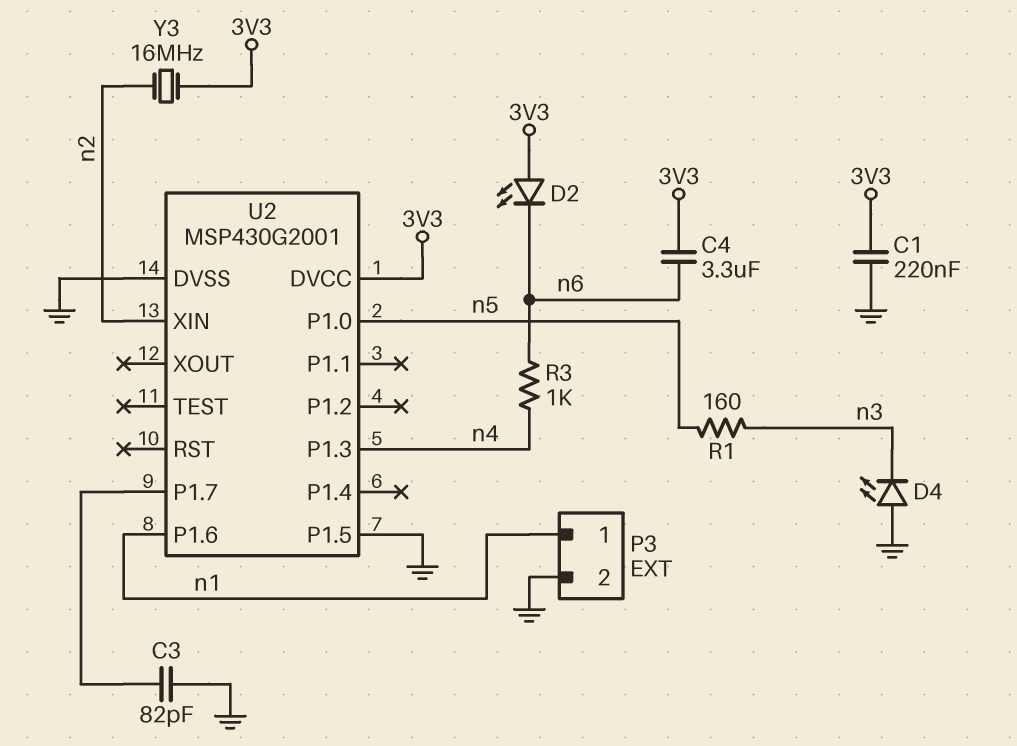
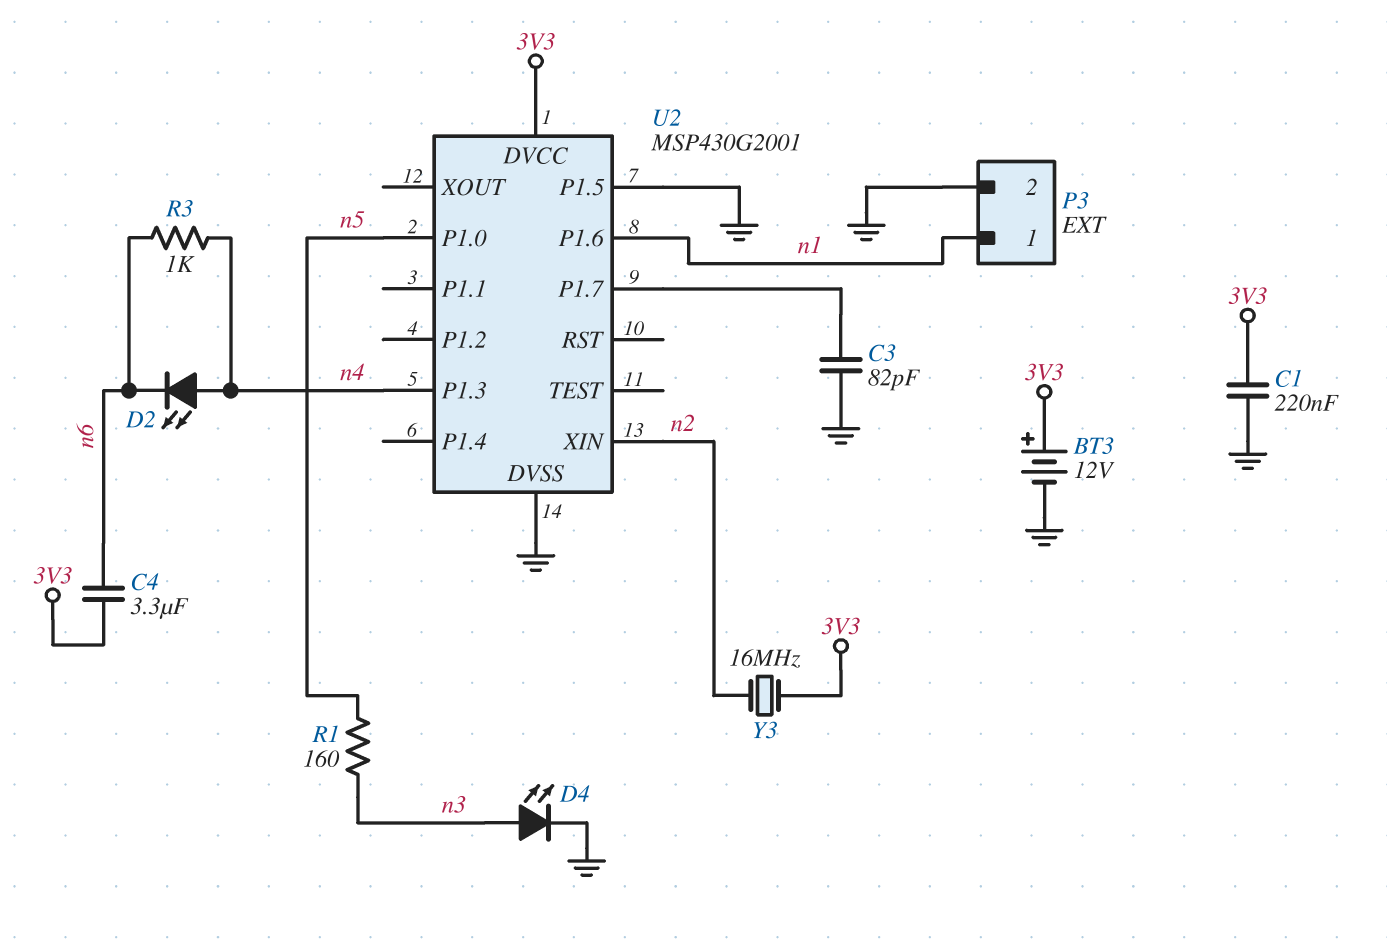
BT3: none -> 12V (plus 3V3, minus GND)
D2: LED (A 3V3, K n6) -> LED (A n4, K n6)
D4: LED (A GND, K n3) -> LED (A n3, K GND)

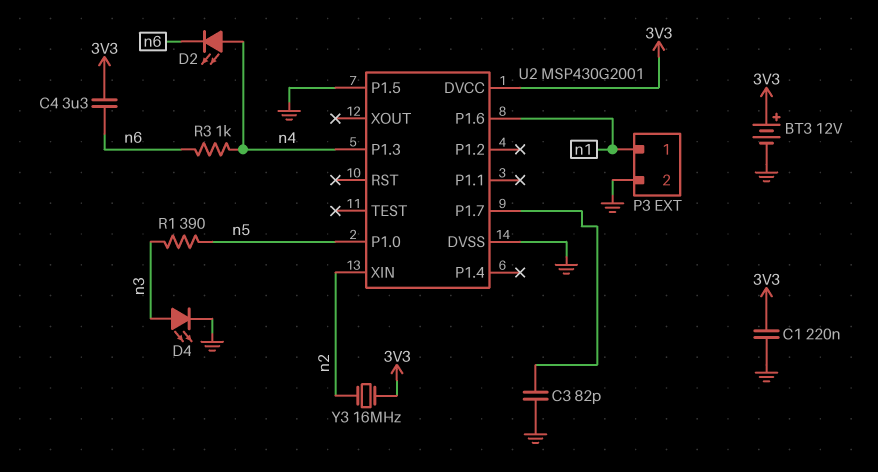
R1: 160 (n3, n5) -> 390 (n3, n5)

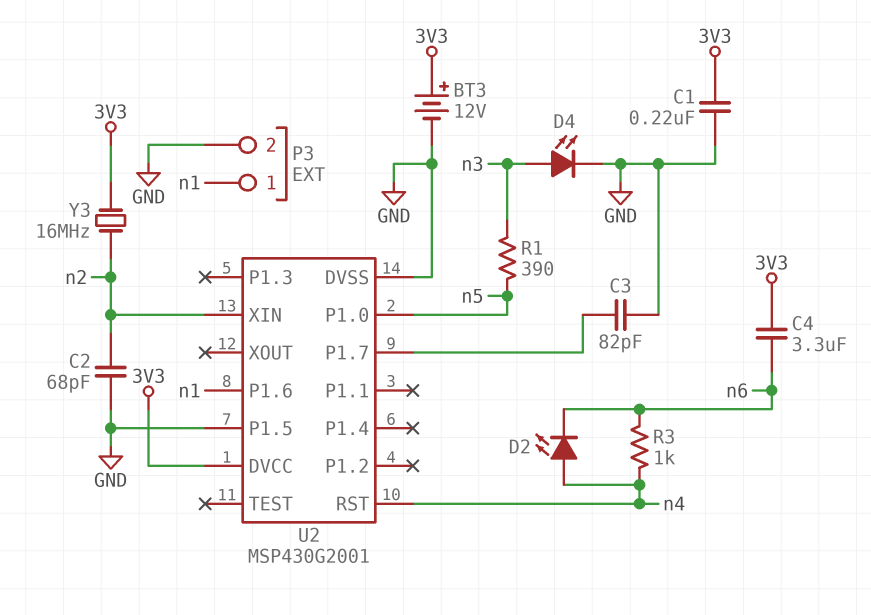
C2: none -> 68pF (GND, n2)
U2 pin P1.3: n4 -> none
U2 pin RST: none -> n4

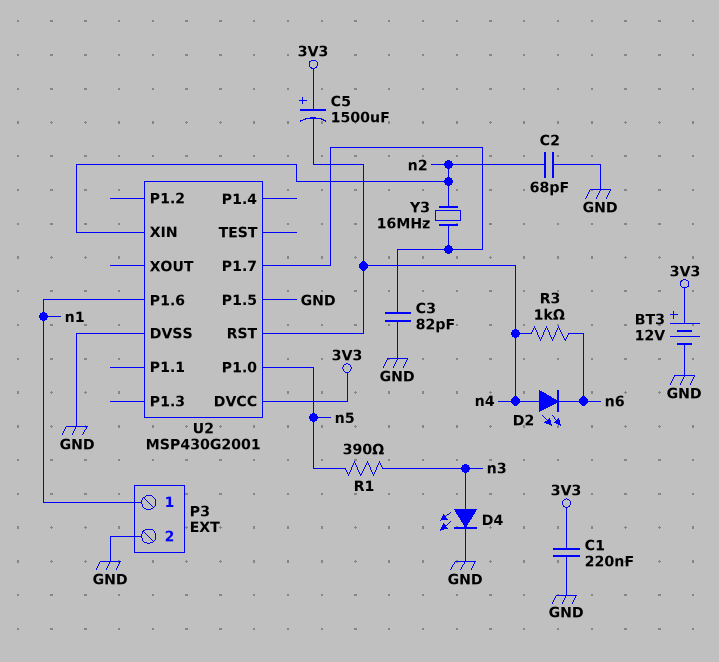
C4: 3.3uF (3V3, n6) -> none
C5: none -> 1500uF (plus 3V3, minus n4)
Y3: 16MHz (3V3, n2) -> 16MHz (U2/P1.7, n2)

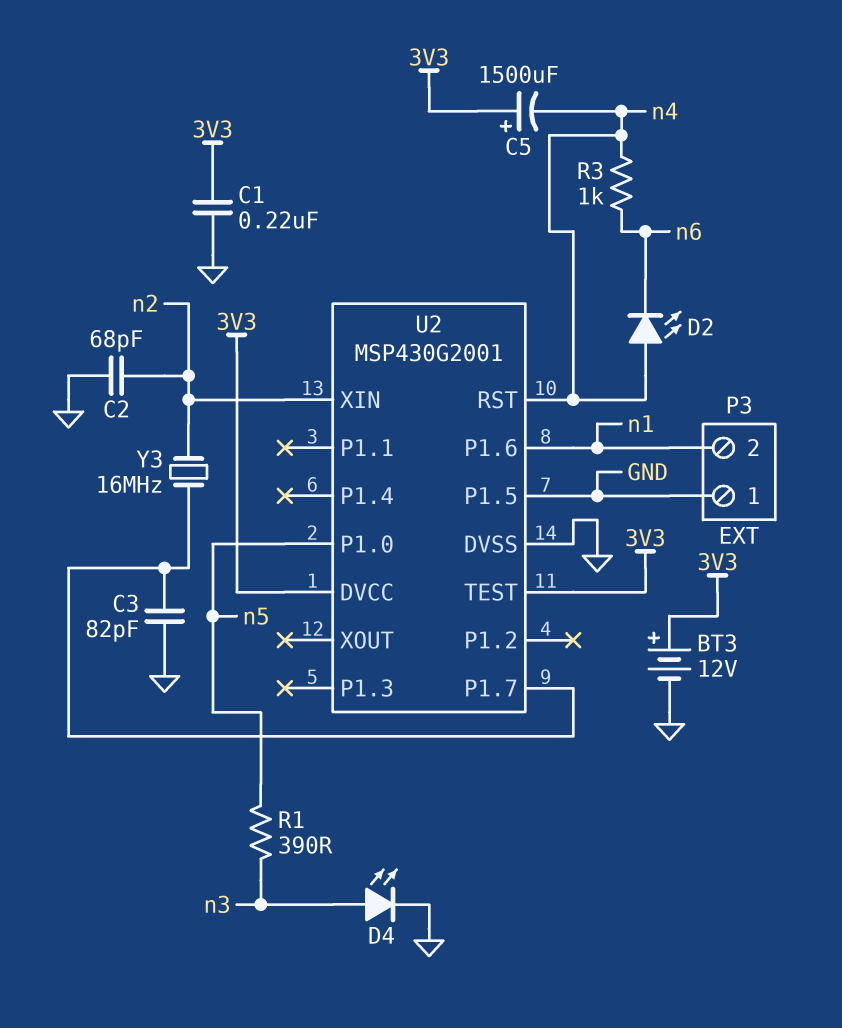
P3 pin 1: n1 -> GND
P3 pin 2: GND -> n1
U2 pin TEST: none -> 3V3

